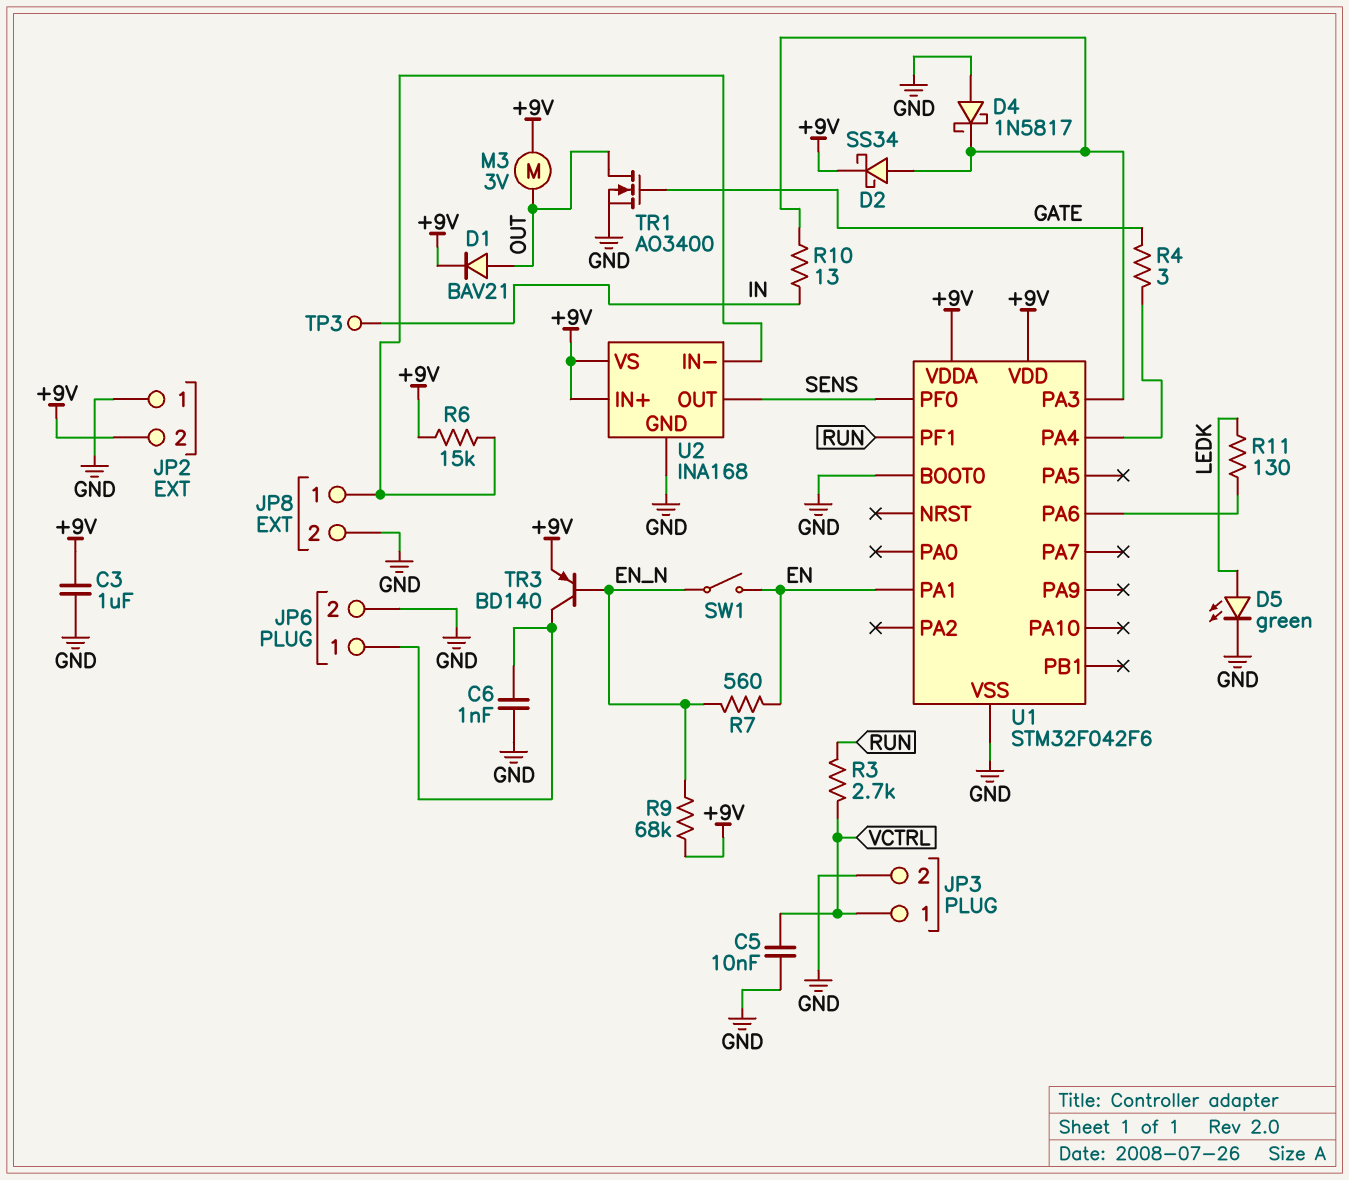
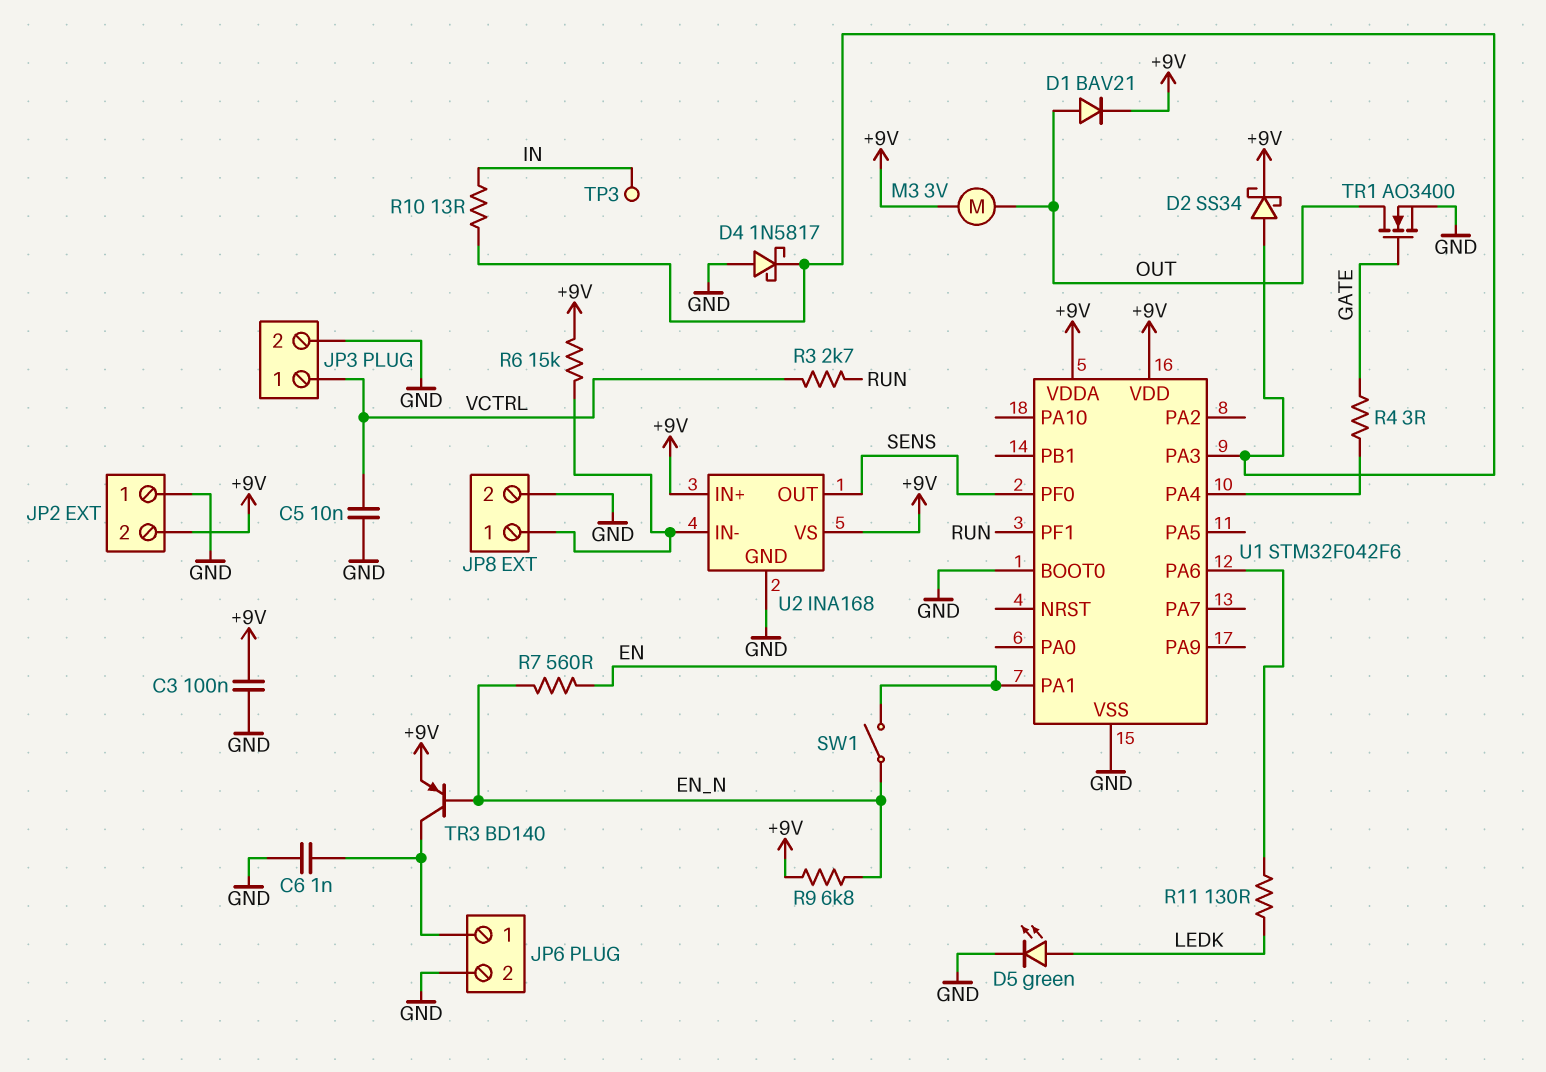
C3: 1uF (+9V, GND) -> 100nF (+9V, GND)
R9: 68k (+9V, EN_N) -> 6.8k (+9V, EN_N)

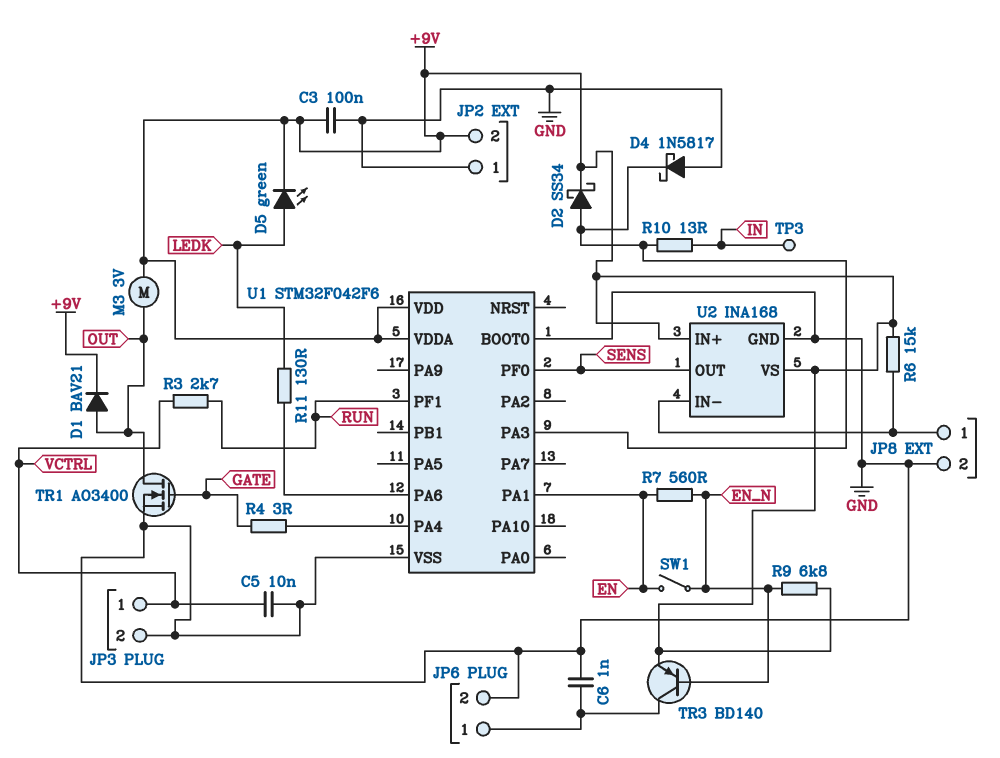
D5: LED green (A LEDK, K GND) -> LED green (A LEDK, K +9V)

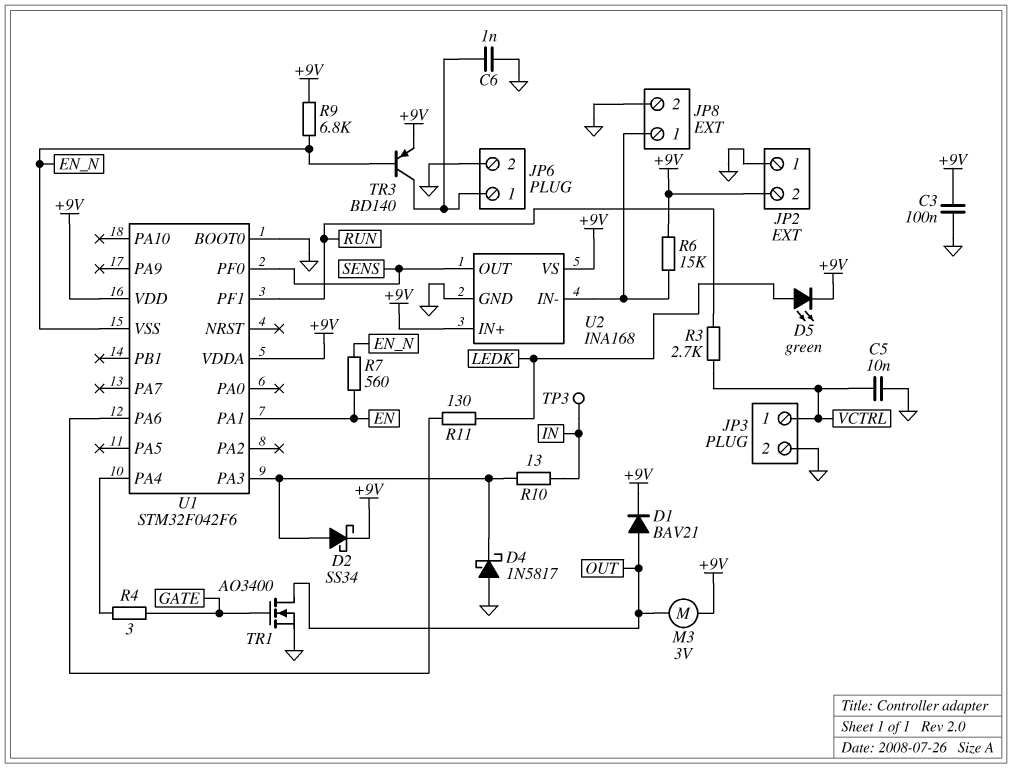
SW1: switch (EN, EN_N) -> none
U1 pin VSS: GND -> EN_N

